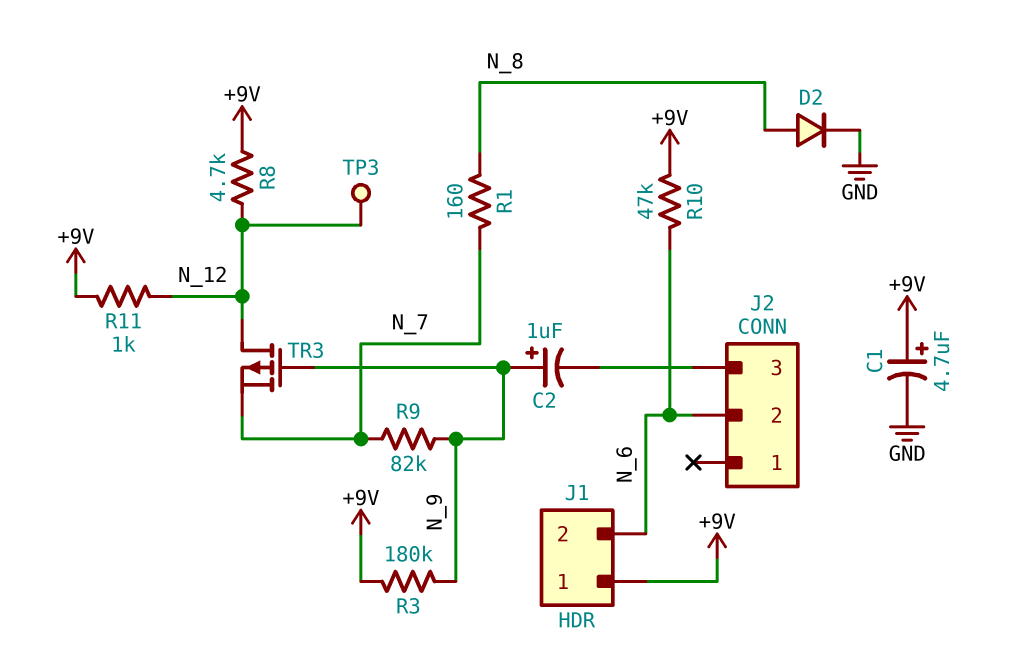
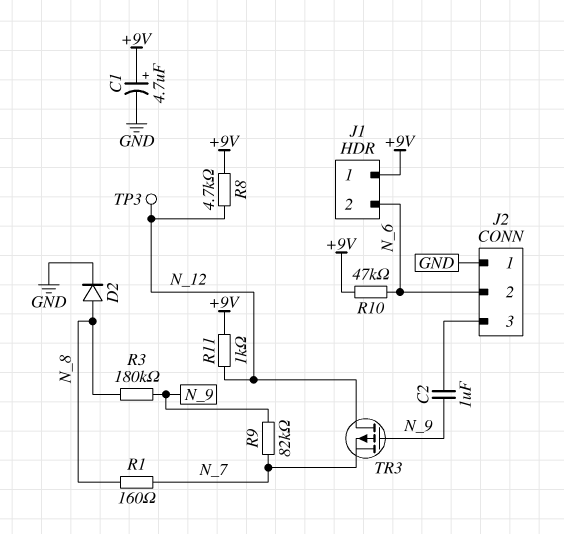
C2: 1uF (plus N_9, minus J2/3) -> 1uF (J2/3, N_9)
J2 pin 1: none -> GND
R3: 180k (+9V, N_9) -> 180k (N_8, N_9)

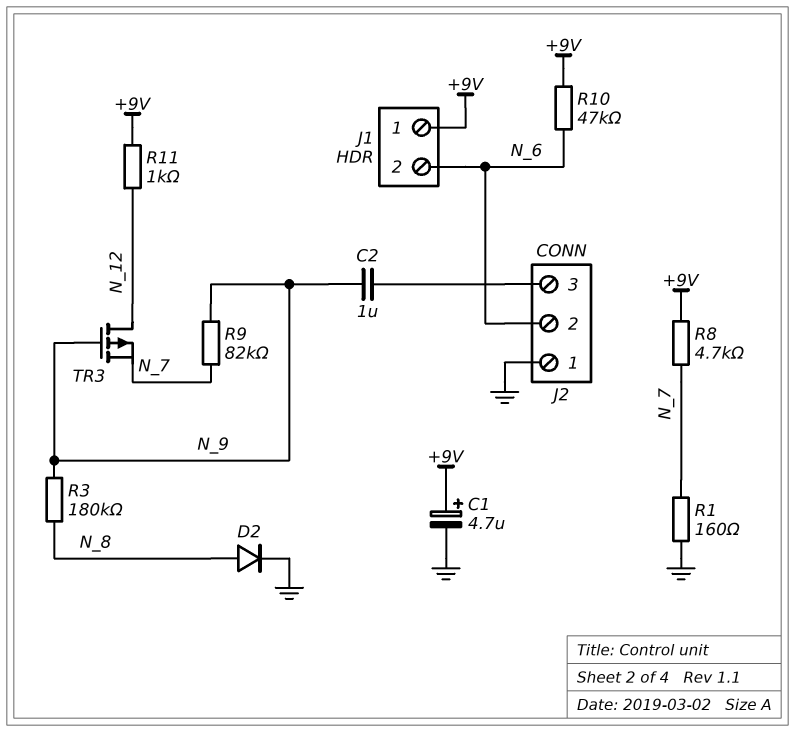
R1: 160 (N_7, N_8) -> 160 (GND, N_7)
R8: 4.7k (+9V, N_12) -> 4.7k (+9V, N_7)
TP3: test point (N_12) -> none

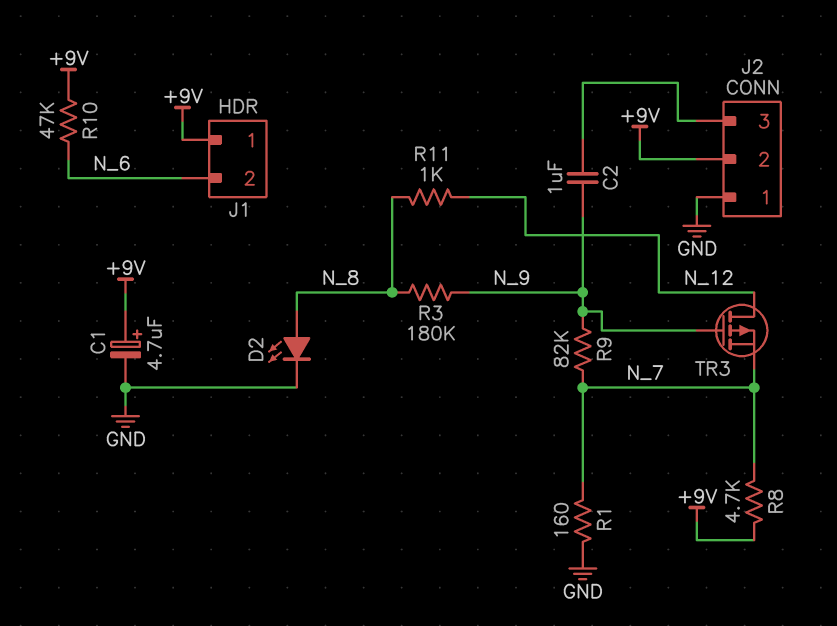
D2: diode (A N_8, K GND) -> LED (A N_8, K GND)
J2 pin 2: N_6 -> +9V
R11: 1k (+9V, N_12) -> 1k (N_8, N_12)

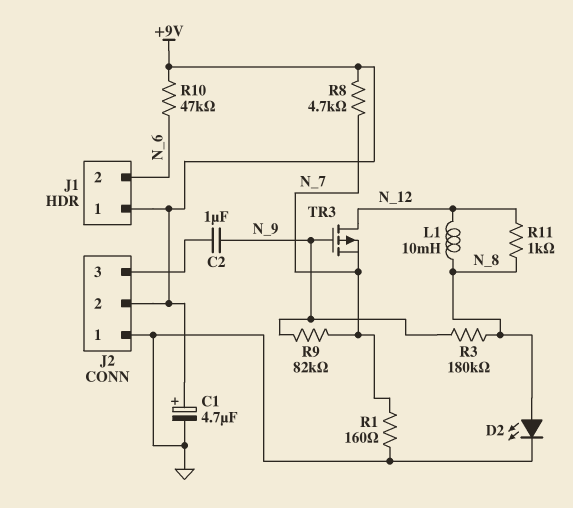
L1: none -> 10mH (N_8, N_12)

